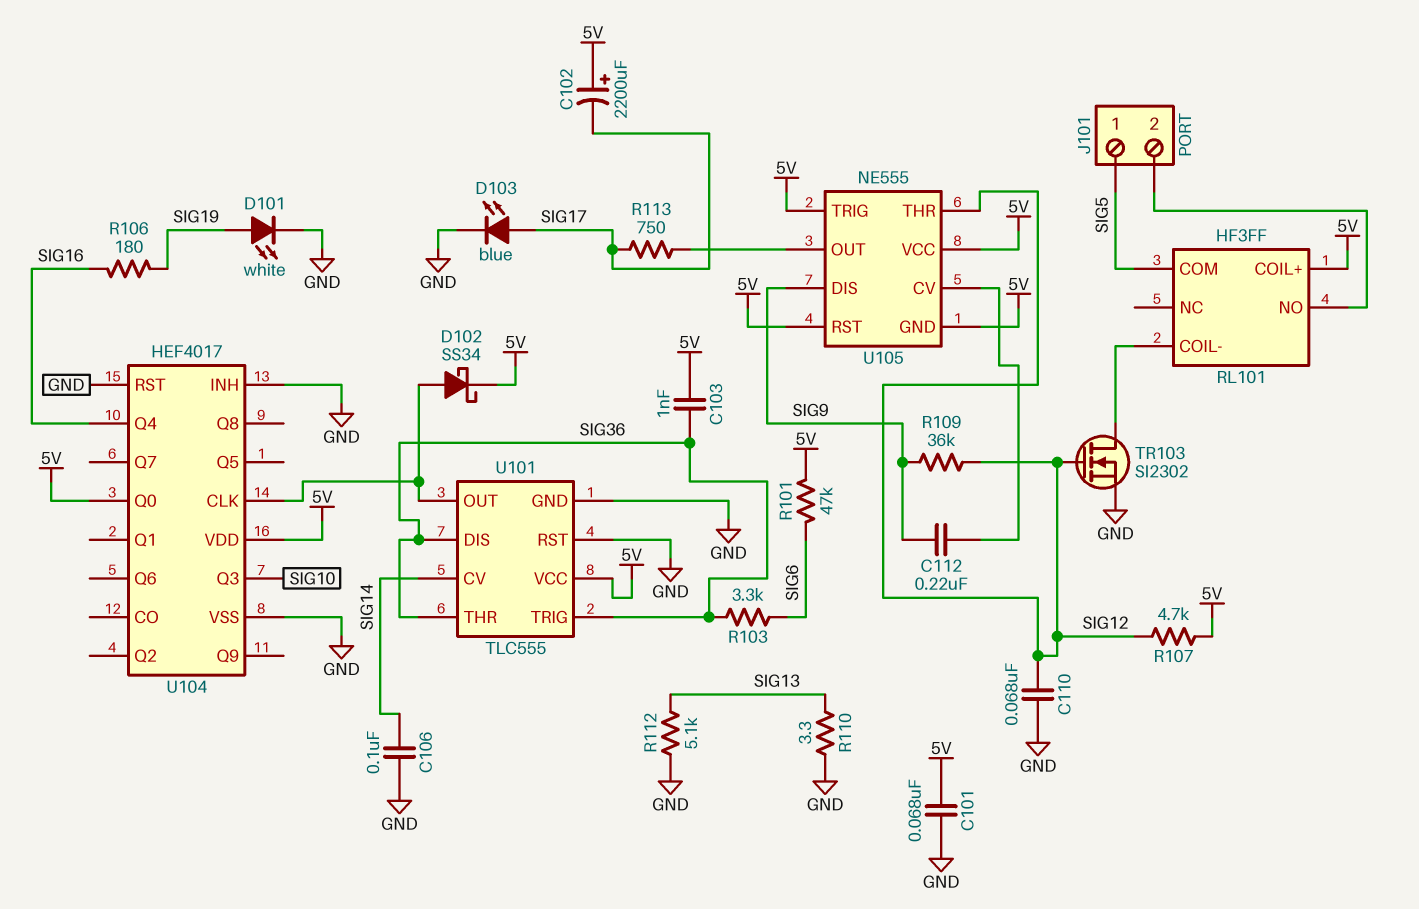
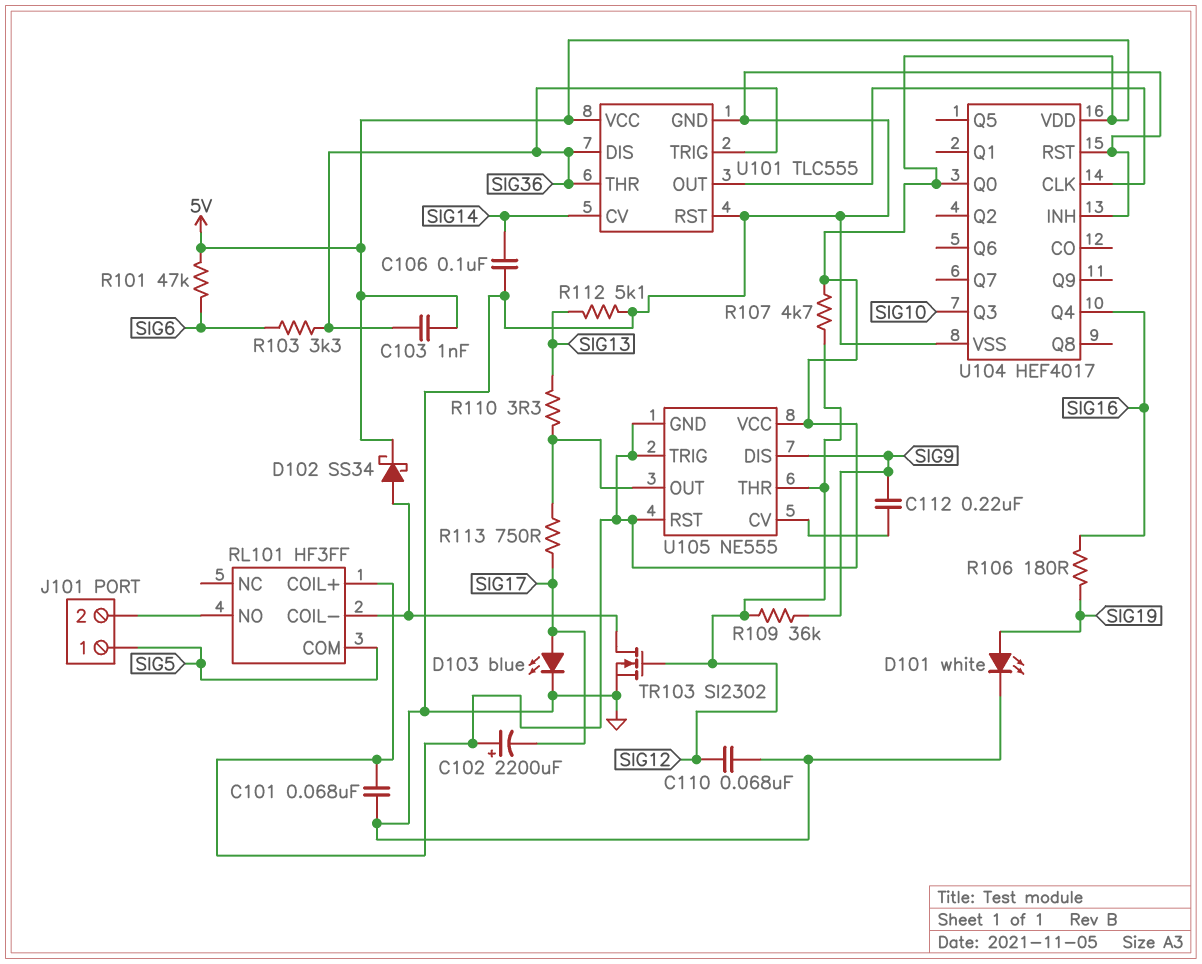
D102: schottky SS34 (A U101/OUT, K 5V) -> schottky SS34 (A RL101/COIL-, K 5V)
R110: 3.3 (GND, SIG13) -> 3.3 (SIG13, U105/OUT)

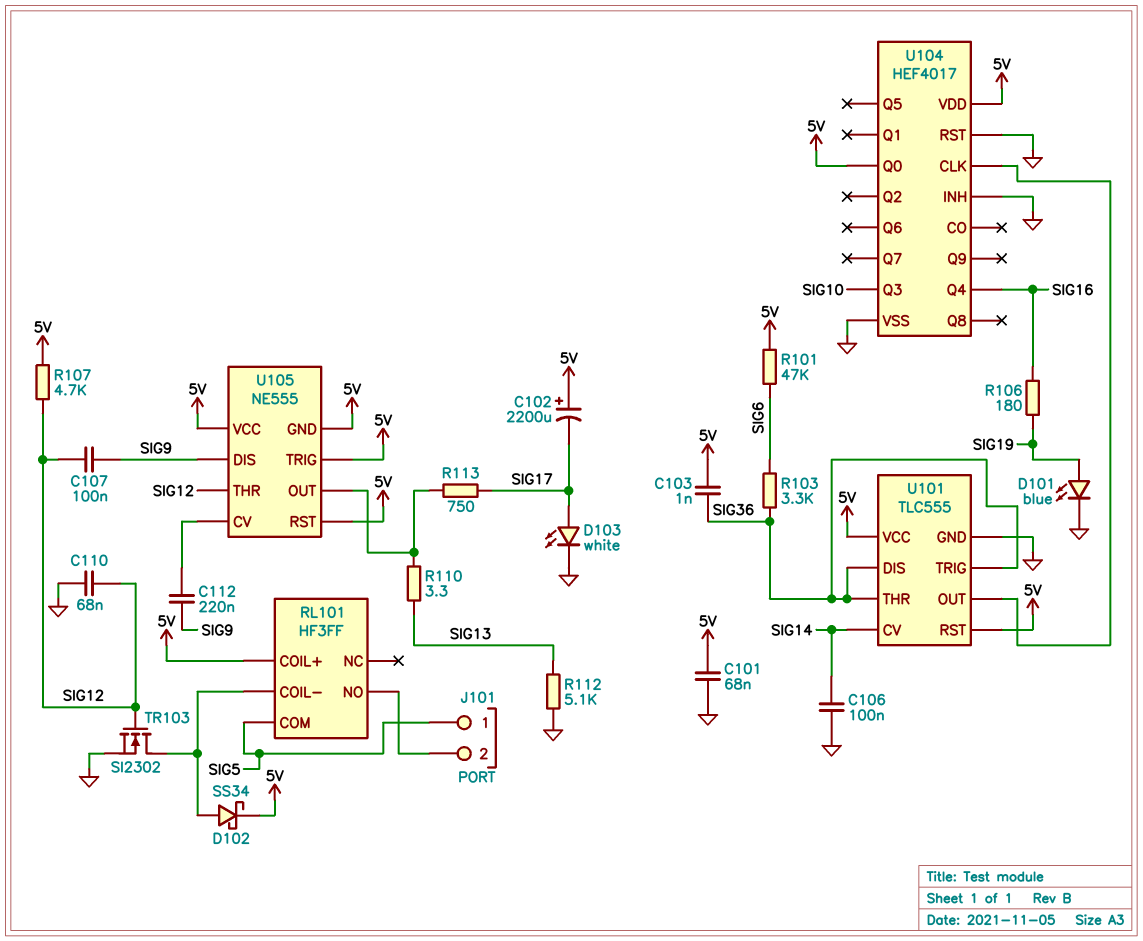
C107: none -> 100nF (SIG9, SIG12)
D101: LED white (A SIG19, K GND) -> LED blue (A SIG19, K GND)
D103: LED blue (A SIG17, K GND) -> LED white (A SIG17, K GND)
R109: 36k (SIG9, SIG12) -> none
U101 pin RST: GND -> 5V

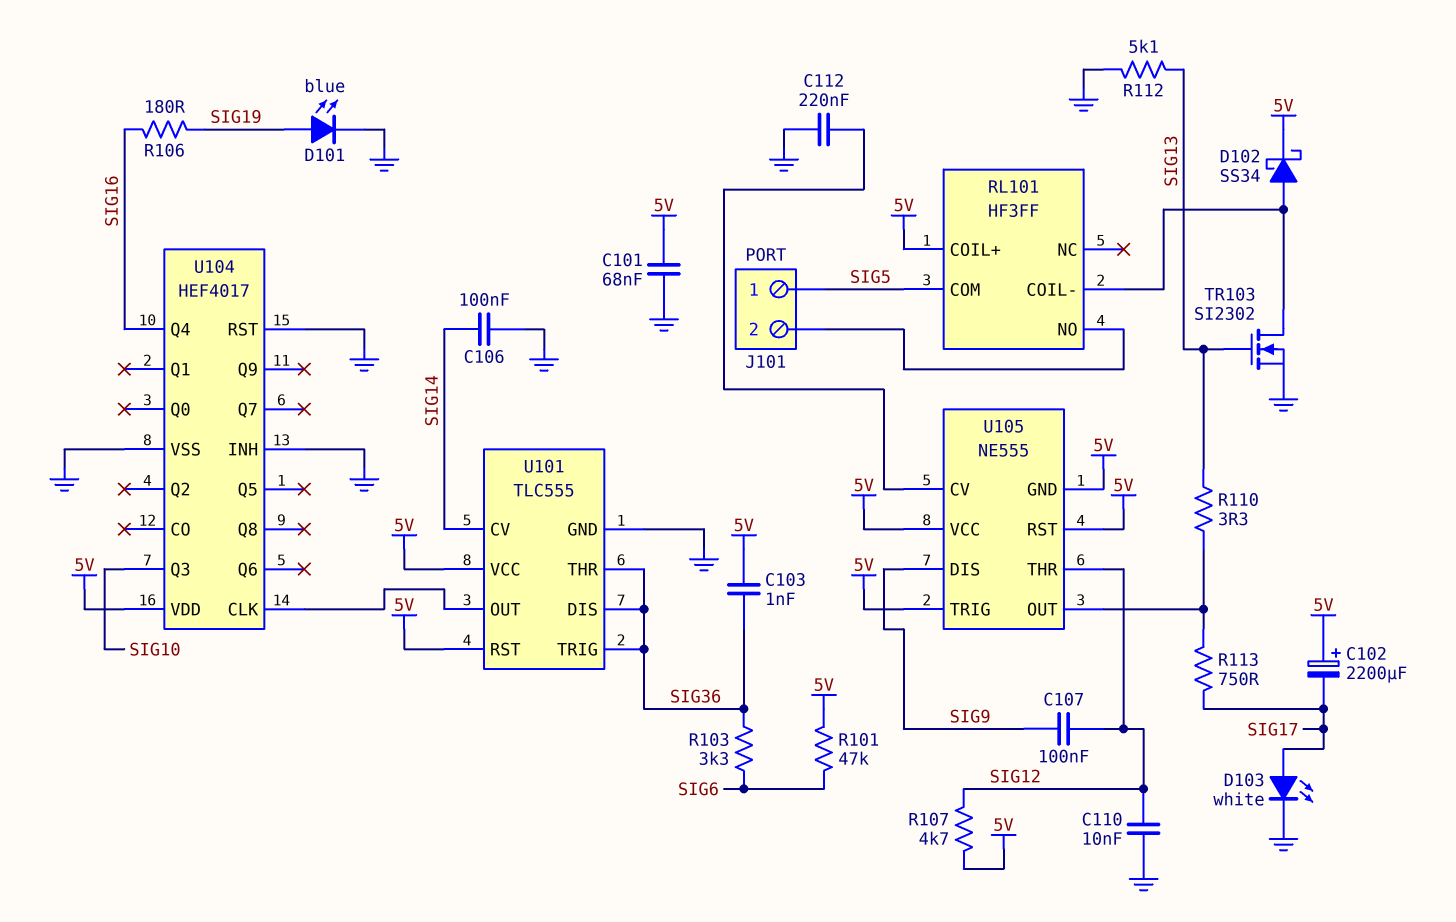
C110: 68nF (GND, SIG12) -> 10nF (GND, SIG12)
C112: 220nF (SIG9, U105/CV) -> 220nF (GND, U105/CV)
TR103: NMOS SI2302 (G SIG12, D RL101/COIL-, S GND) -> NMOS SI2302 (G SIG13, D RL101/COIL-, S GND)
U104 pin Q0: 5V -> none

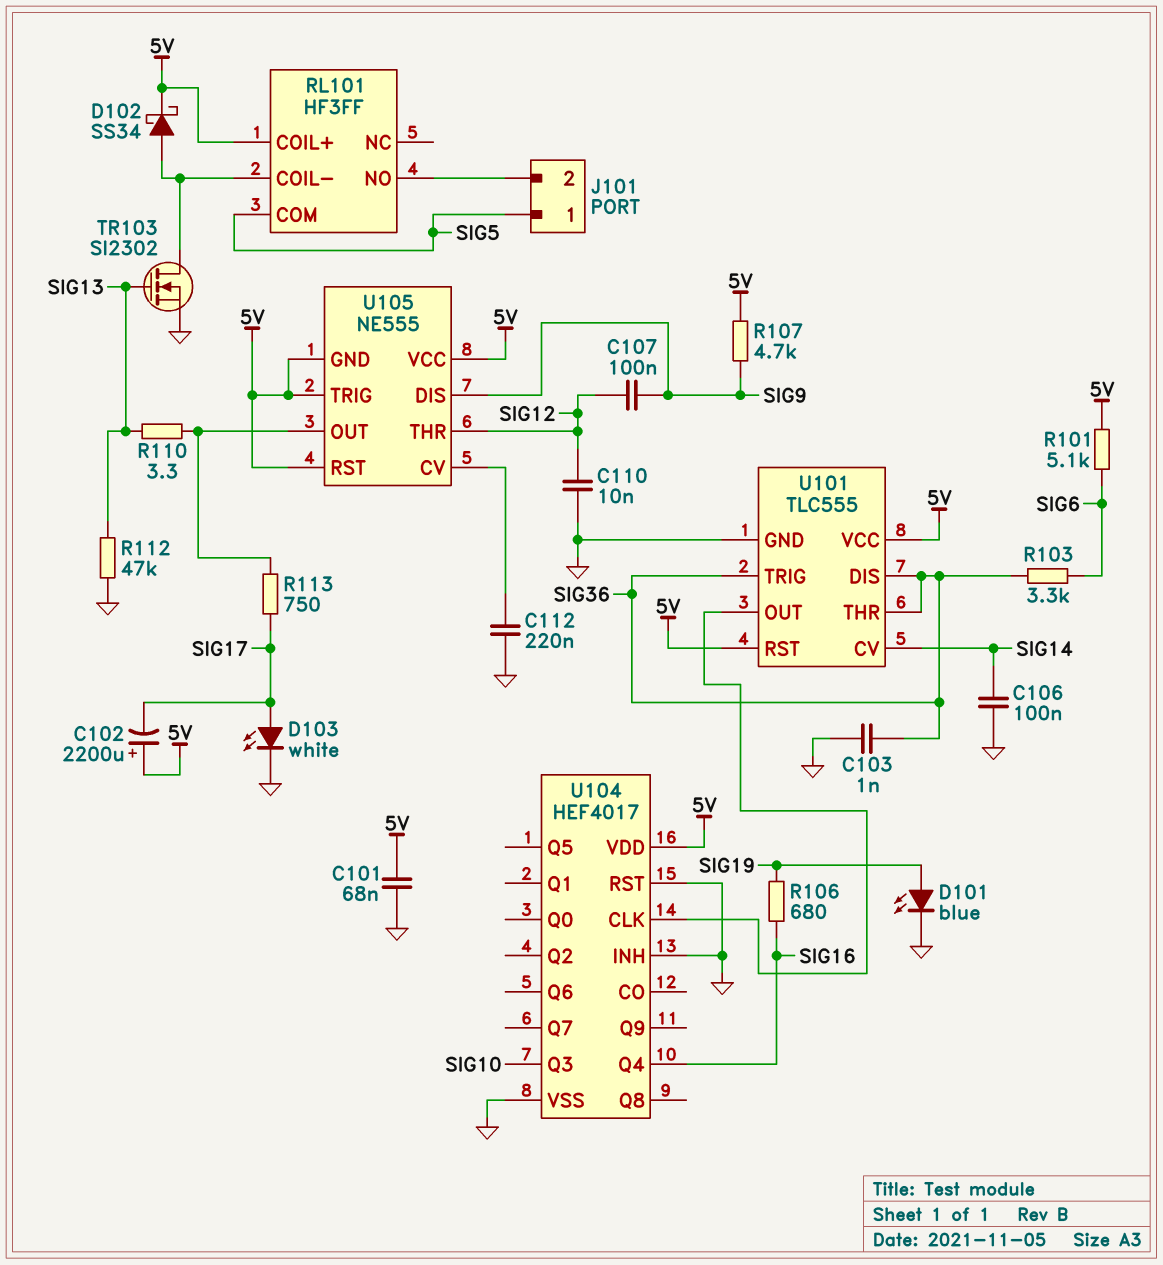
C103: 1nF (5V, SIG36) -> 1nF (GND, SIG36)
R101: 47k (5V, SIG6) -> 5.1k (5V, SIG6)
R106: 180 (SIG16, SIG19) -> 680 (SIG16, SIG19)
R107: 4.7k (5V, SIG12) -> 4.7k (5V, SIG9)
R112: 5.1k (GND, SIG13) -> 47k (GND, SIG13)

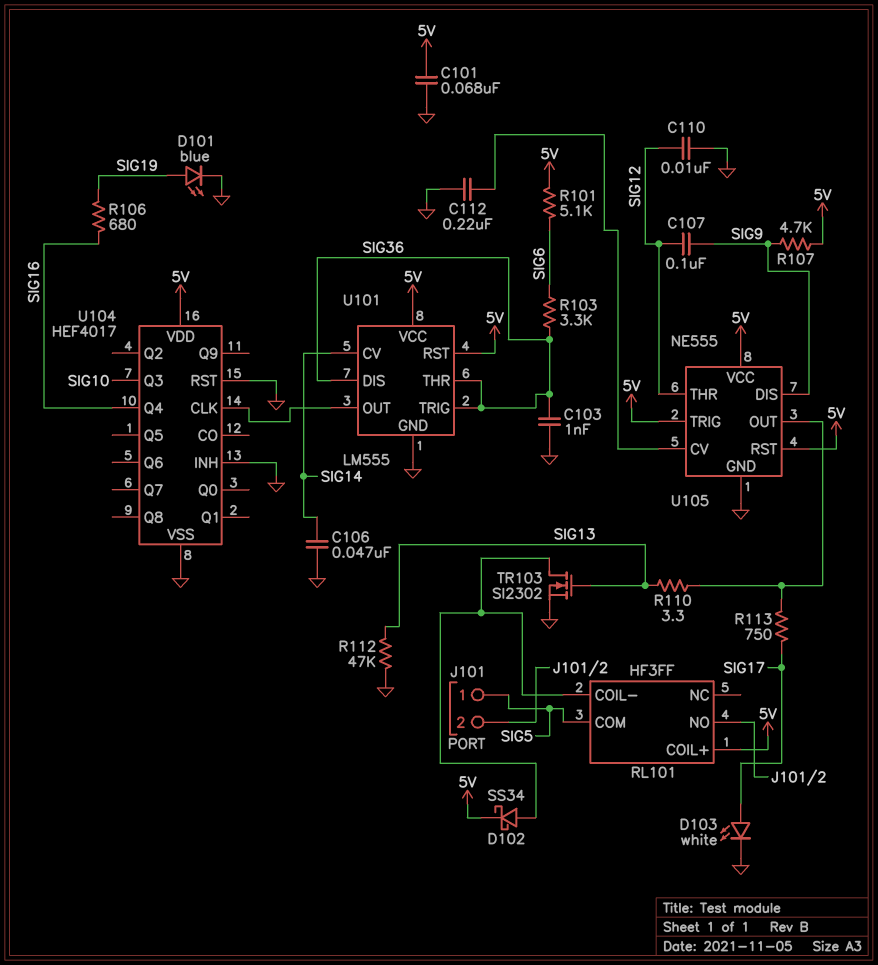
C102: 2200uF (plus 5V, minus SIG17) -> none
C106: 100nF (GND, SIG14) -> 47nF (GND, SIG14)
U101: TLC555 -> LM555
U105 pin GND: 5V -> GND

